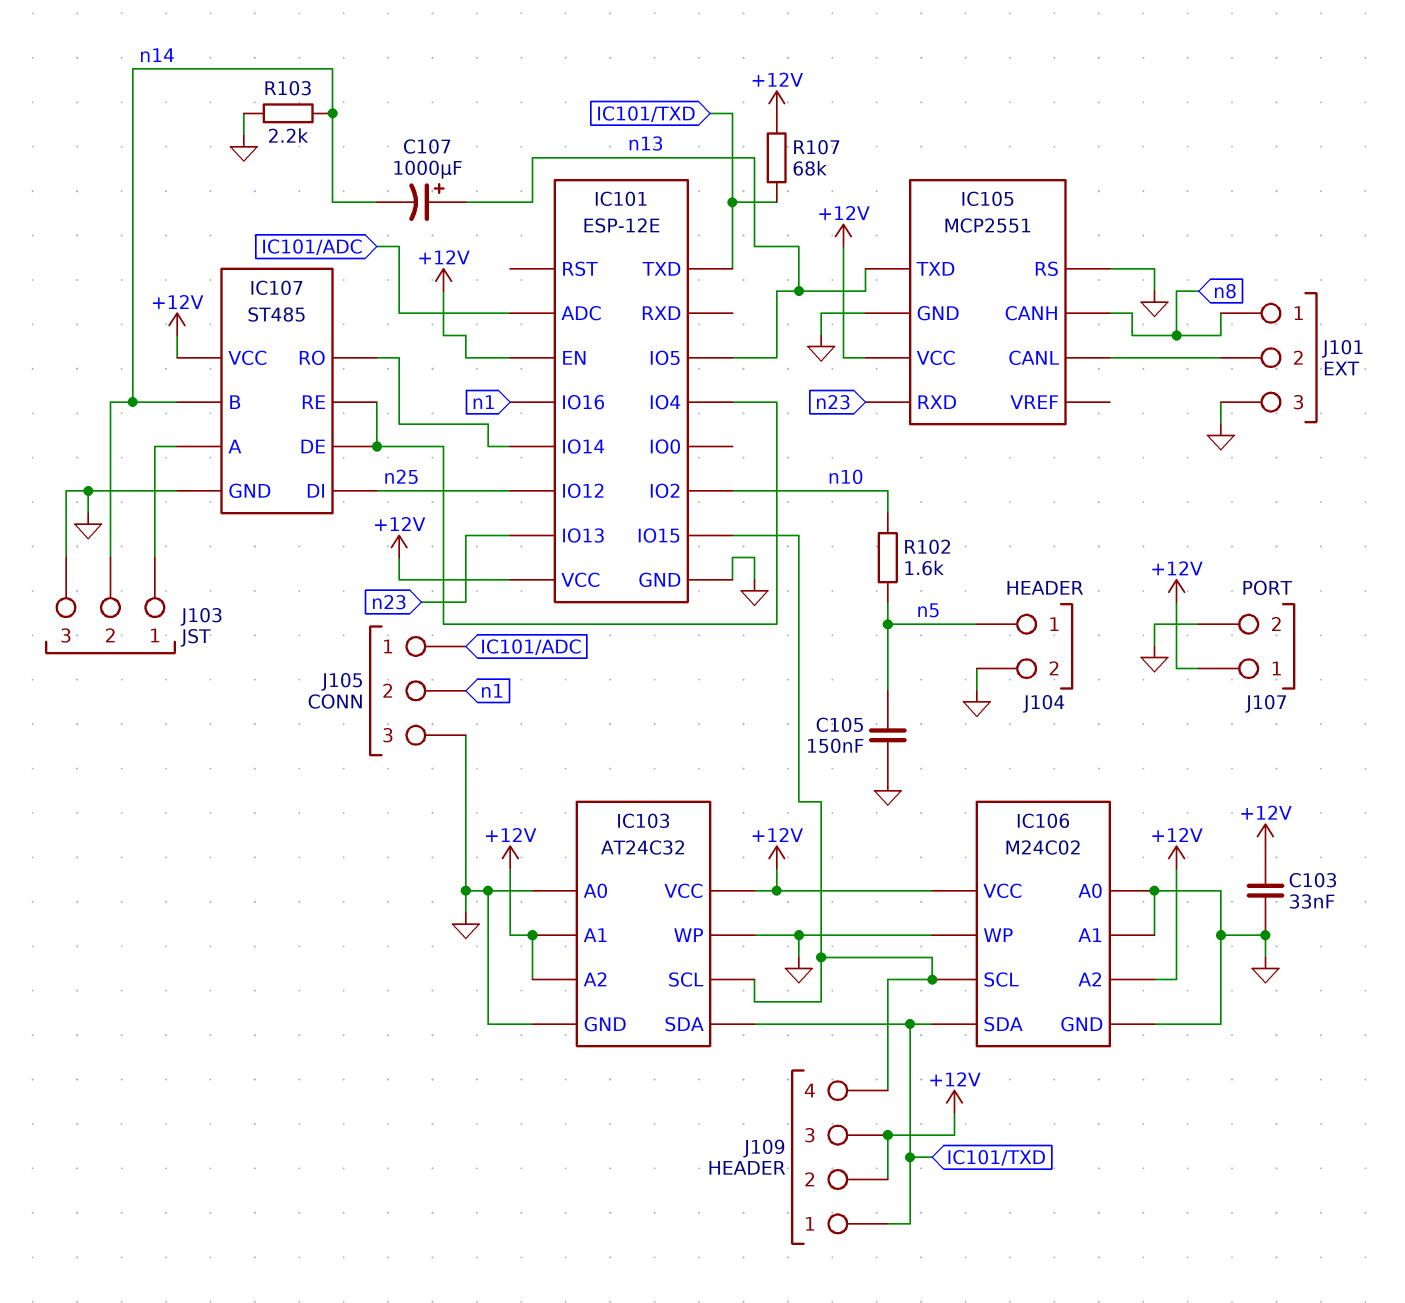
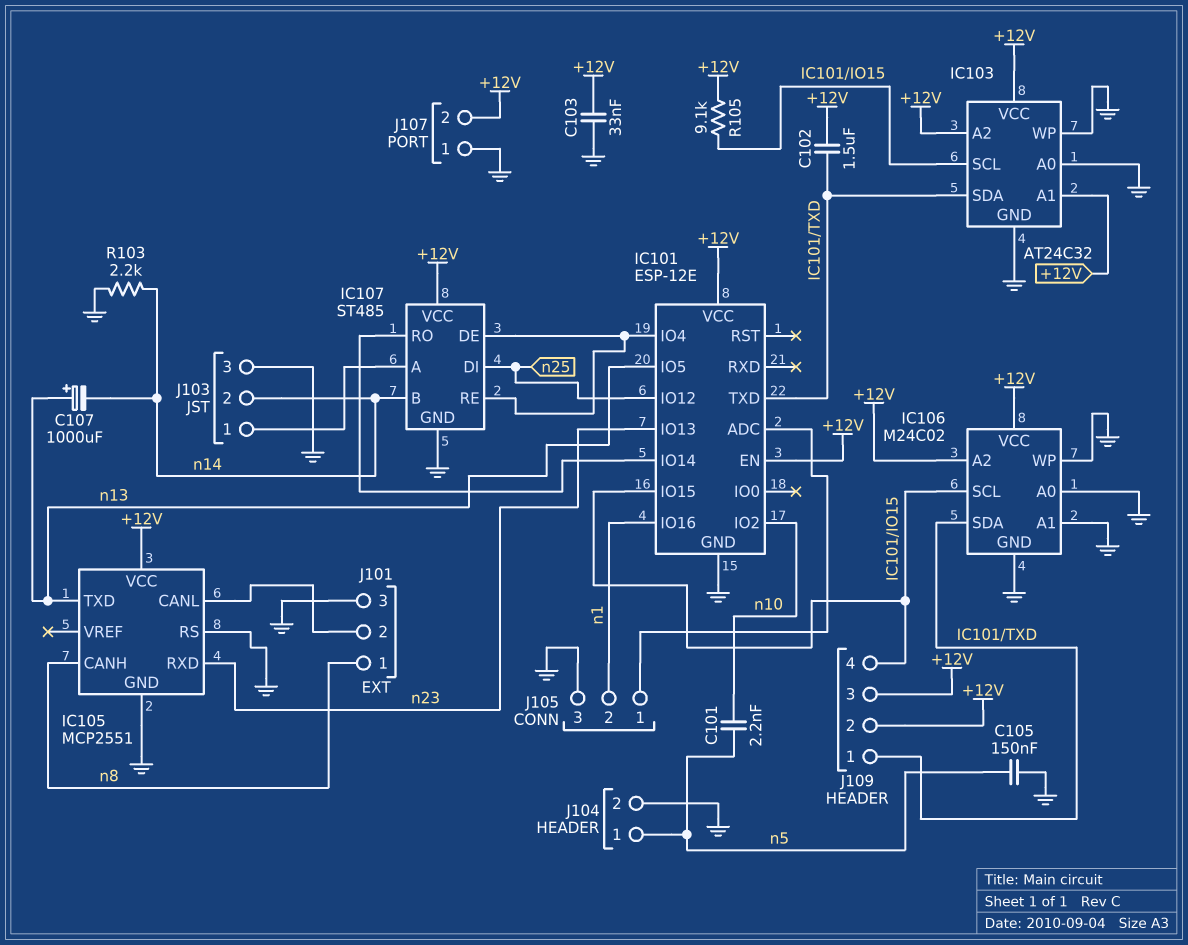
C101: none -> 2.2nF (n5, n10)
C102: none -> 1.5uF (+12V, IC101/TXD)
J107 pin 1: +12V -> GND
J107 pin 2: GND -> +12V
R102: 1.6k (n5, n10) -> none
R105: none -> 9.1k (+12V, IC101/IO15)
R107: 68k (+12V, IC101/TXD) -> none

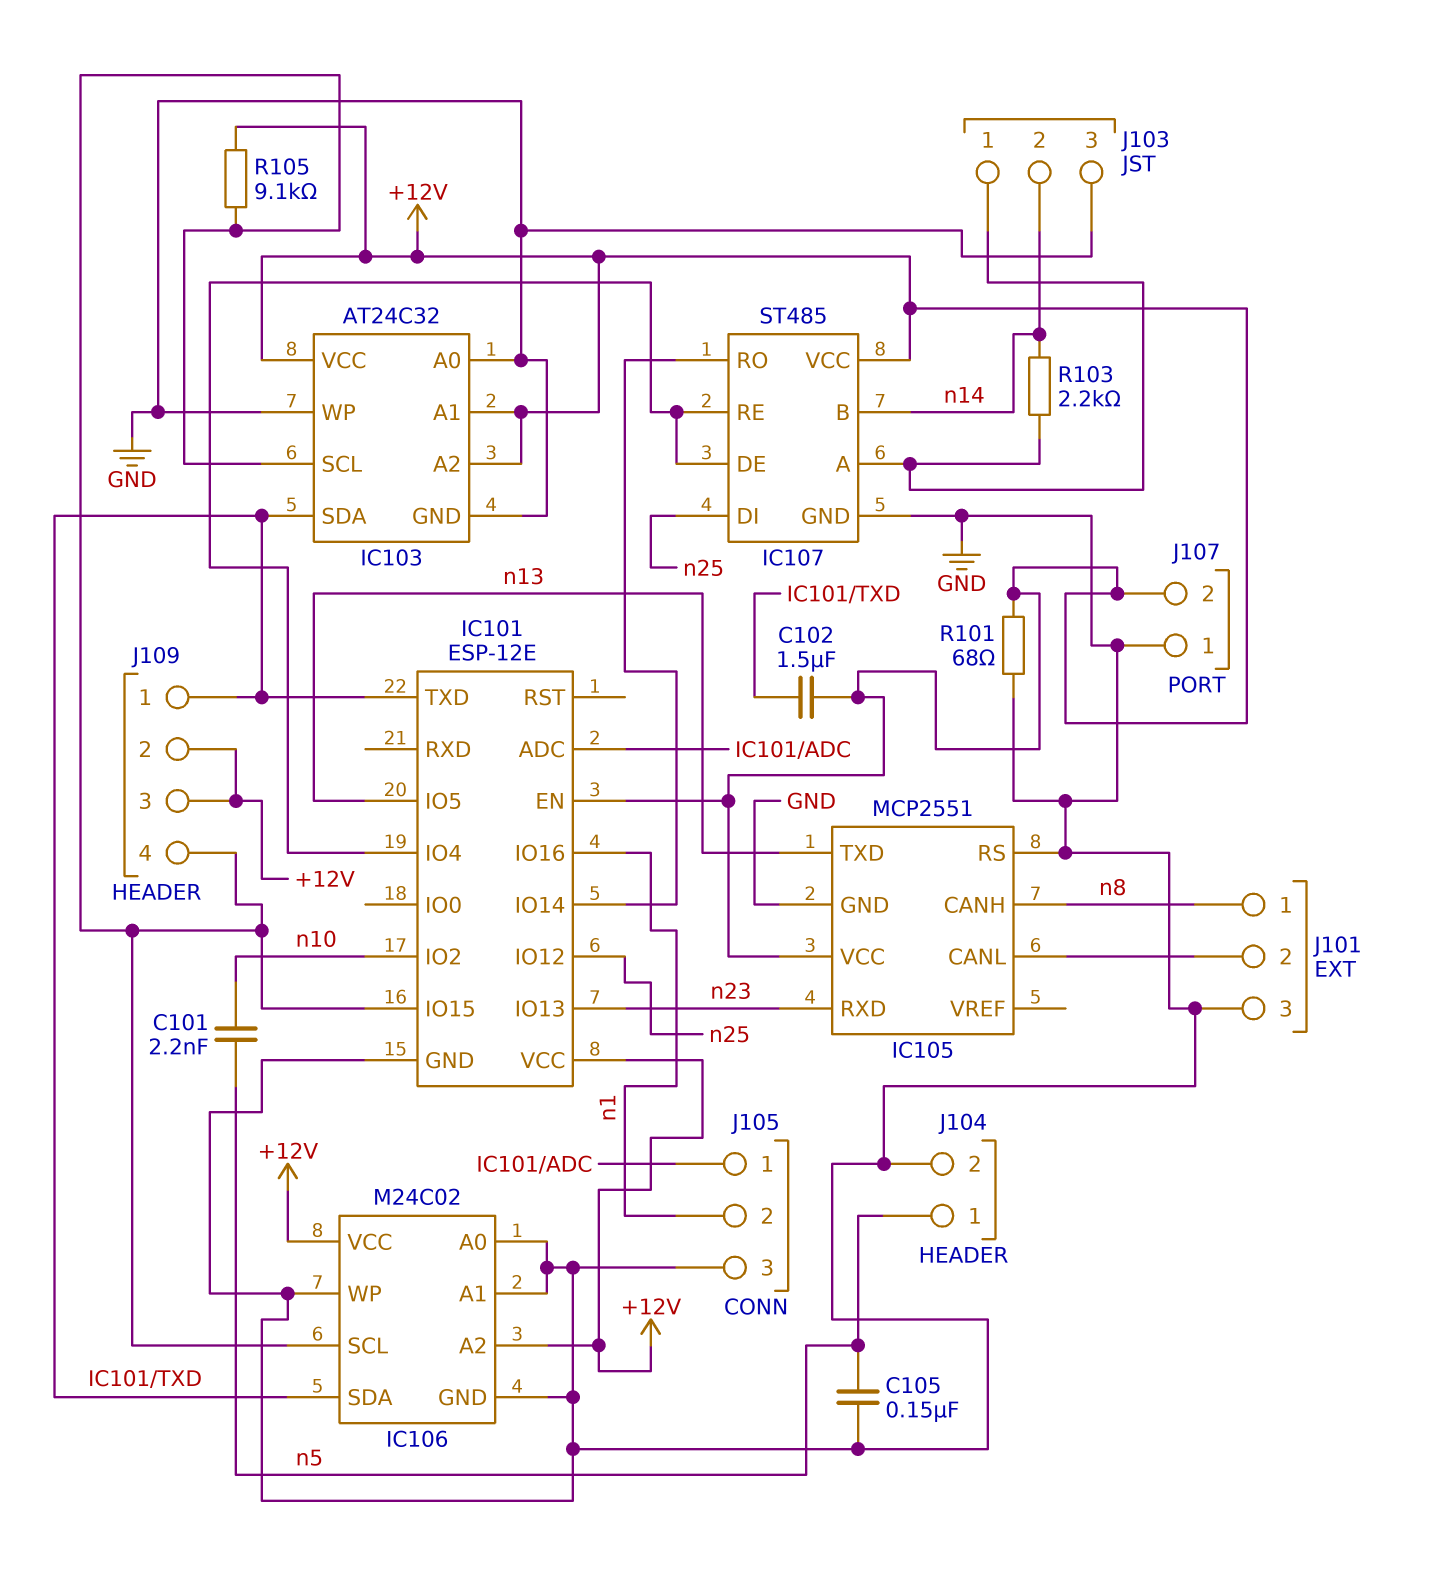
C103: 33nF (+12V, GND) -> none
C107: 1000uF (plus n13, minus n14) -> none
R101: none -> 68 (+12V, GND)
R103: 2.2k (GND, n14) -> 2.2k (IC107/A, n14)

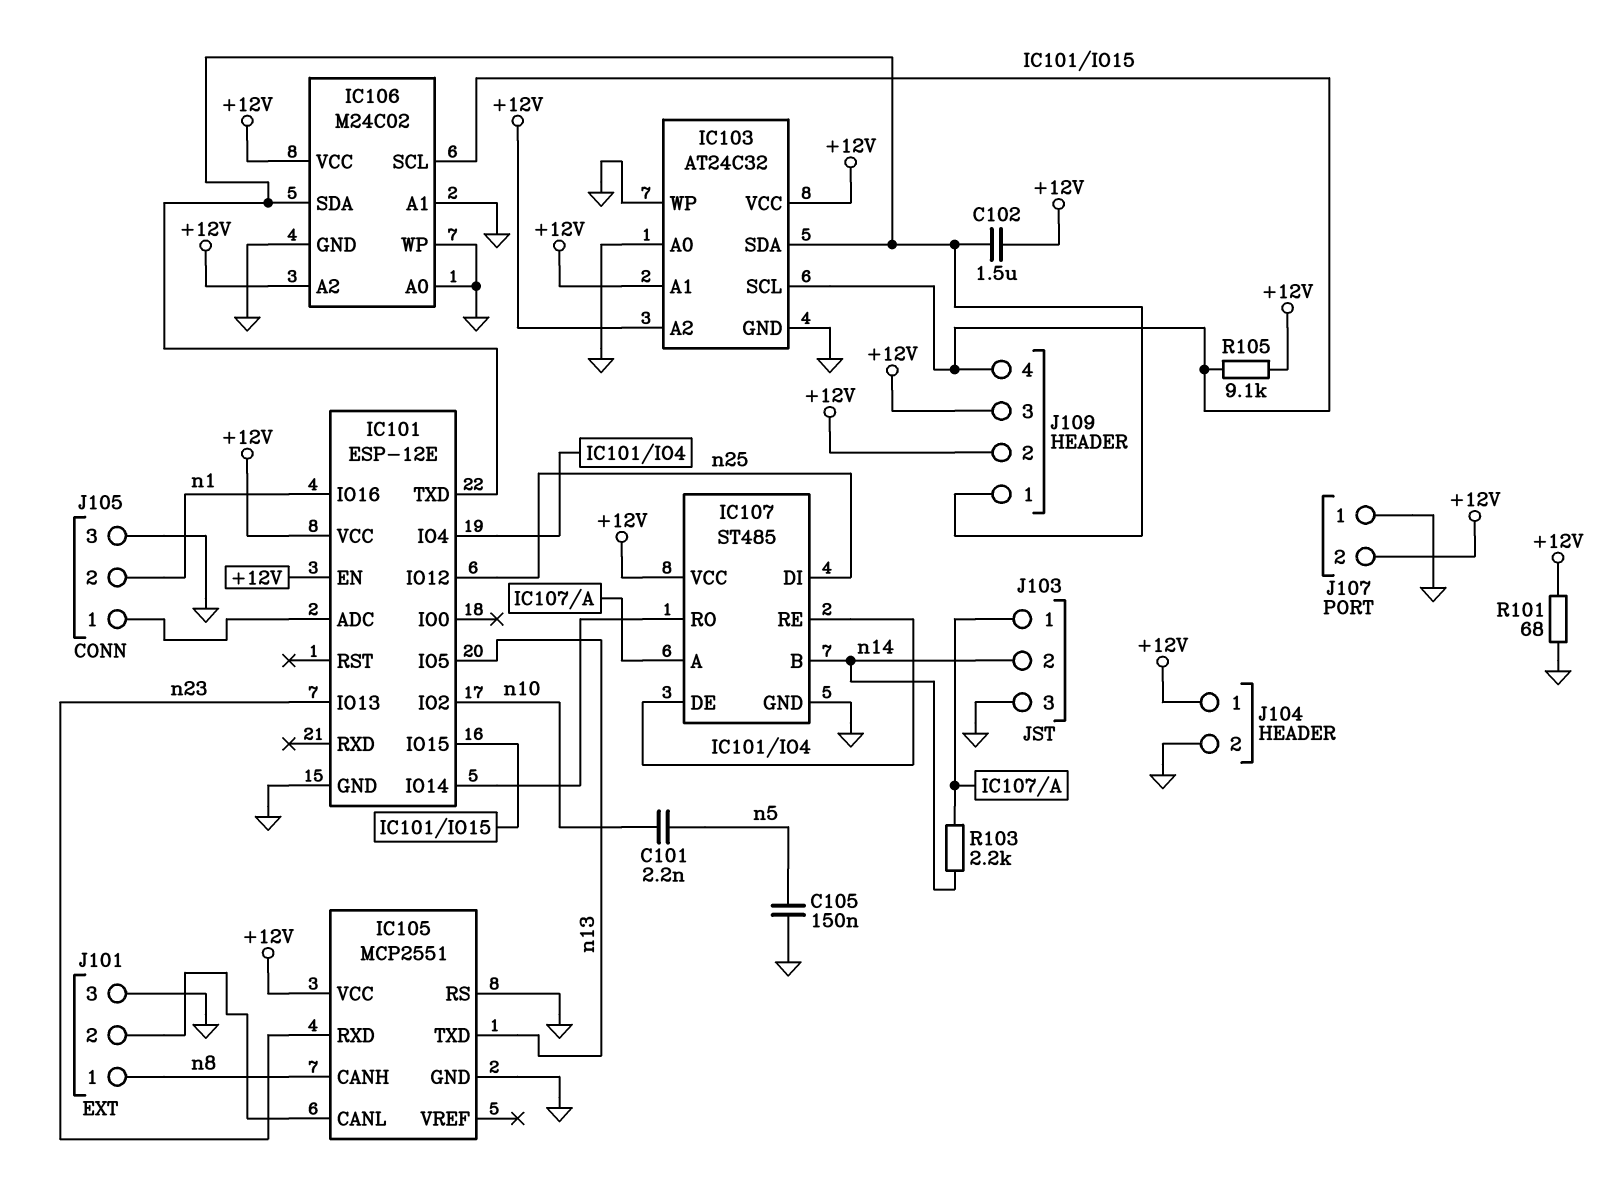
J104 pin 1: n5 -> +12V

